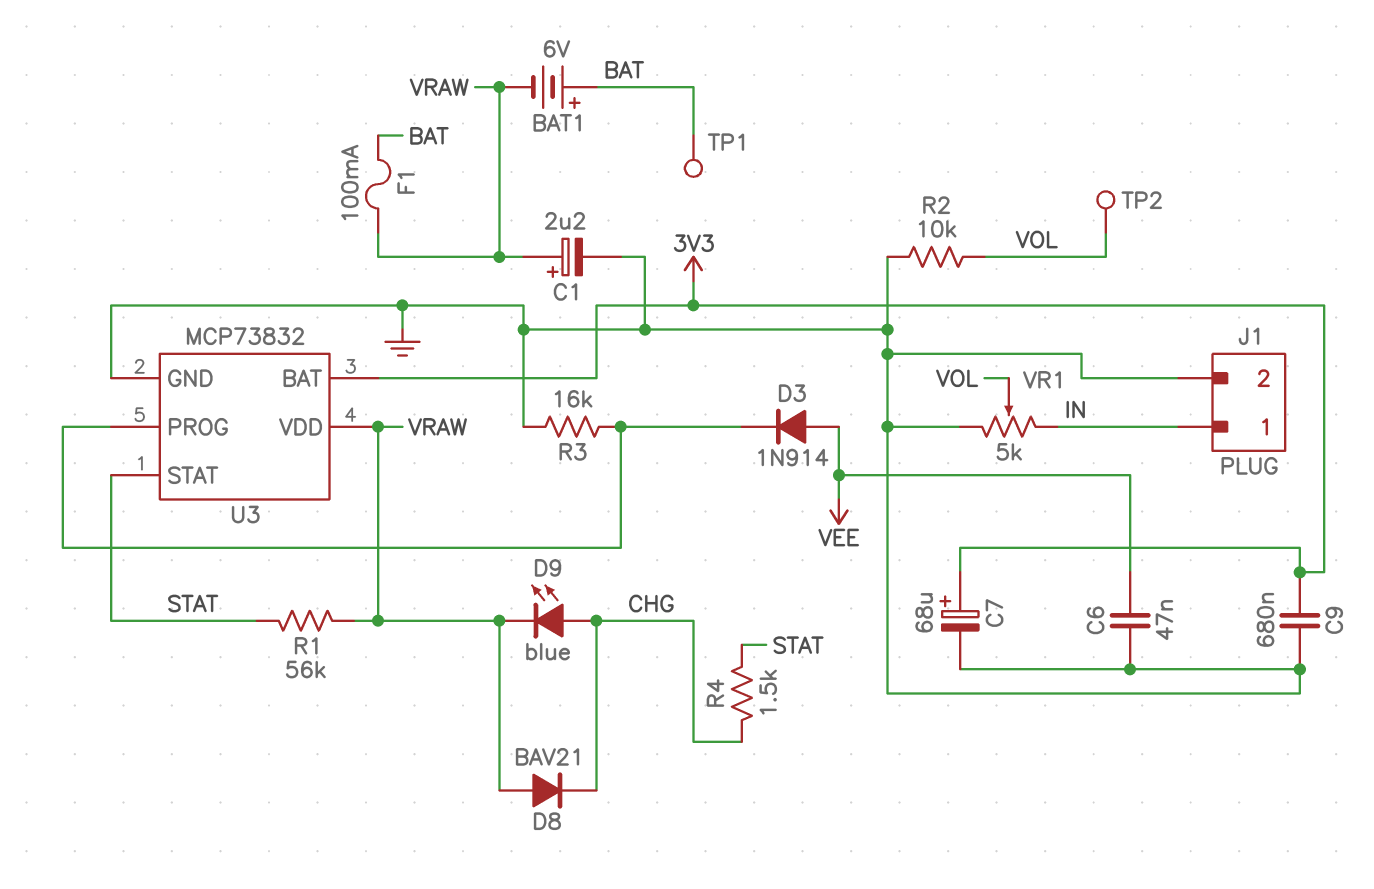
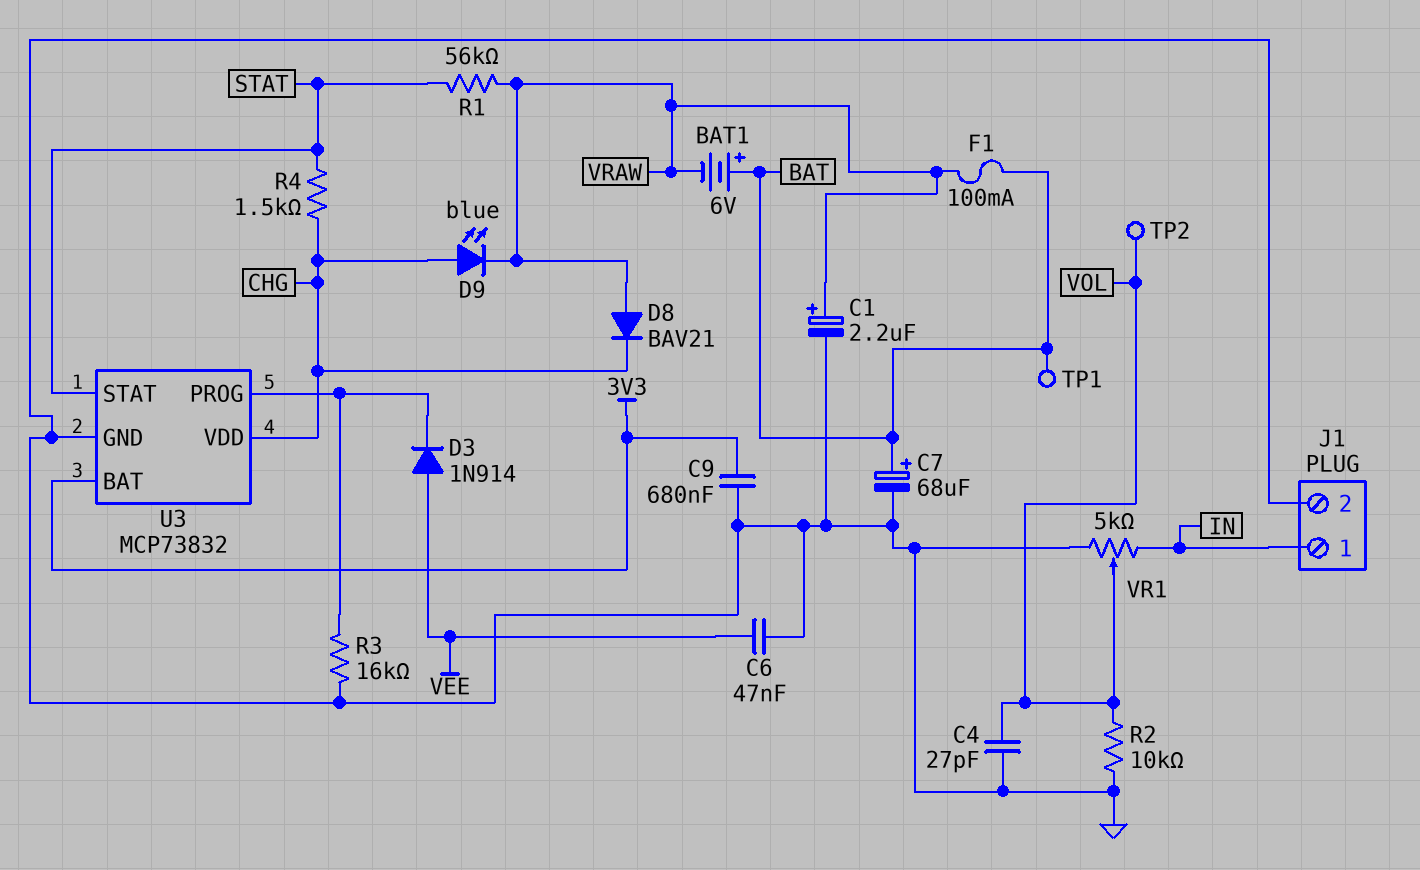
C4: none -> 27pF (GND, VOL)
C7: 68uF (plus 3V3, minus GND) -> 68uF (plus BAT, minus GND)
U3 pin VDD: VRAW -> CHG

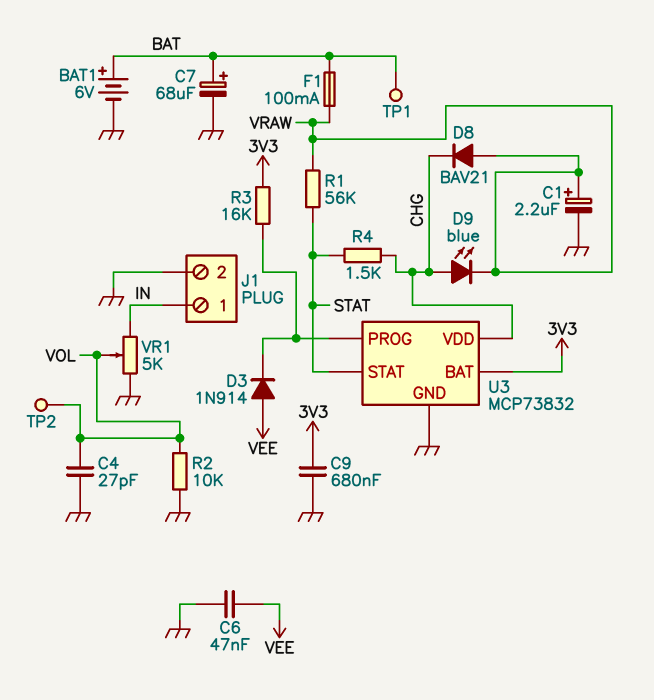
BAT1: 6V (plus BAT, minus VRAW) -> 6V (plus BAT, minus GND)
R3: 16k (GND, U3/PROG) -> 16k (3V3, U3/PROG)

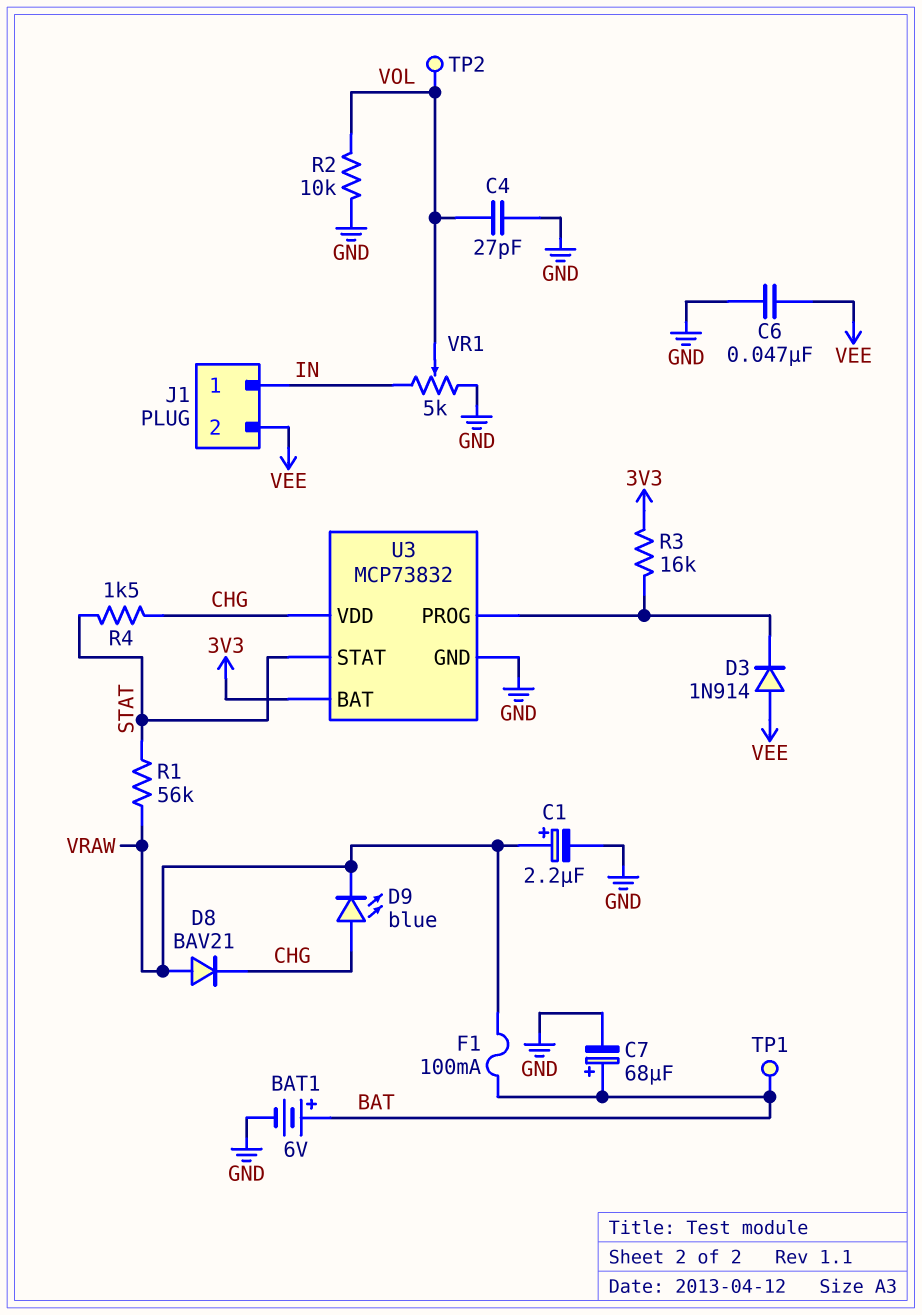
C9: 680nF (3V3, GND) -> none
J1 pin 2: GND -> VEE

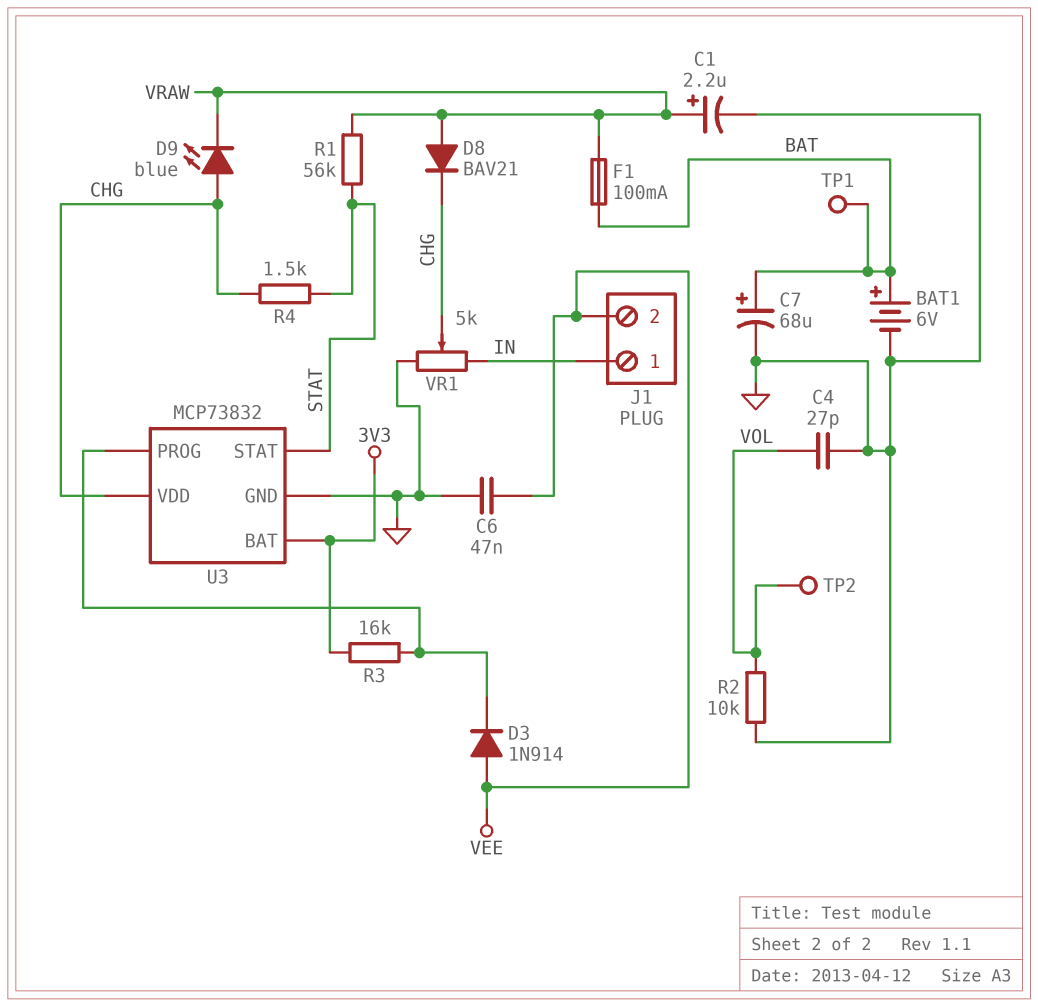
VR1: 5k (GND, IN, wiper VOL) -> 5k (GND, IN, wiper CHG)

